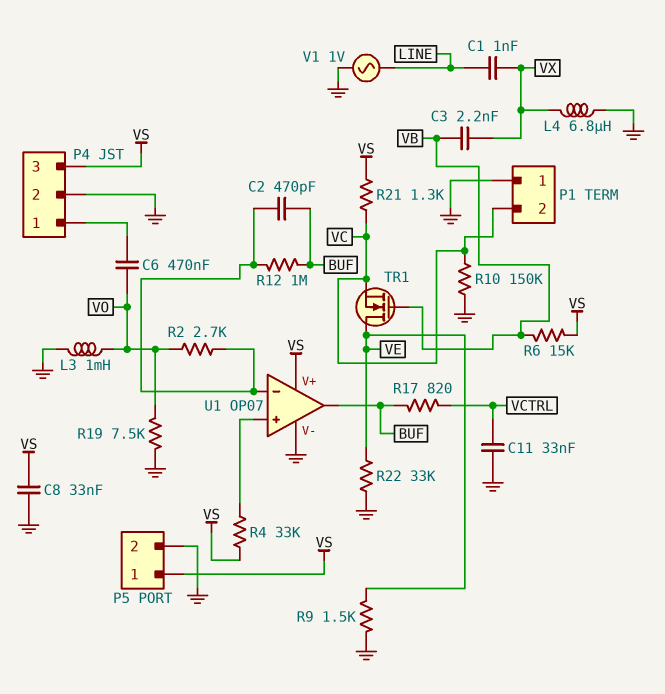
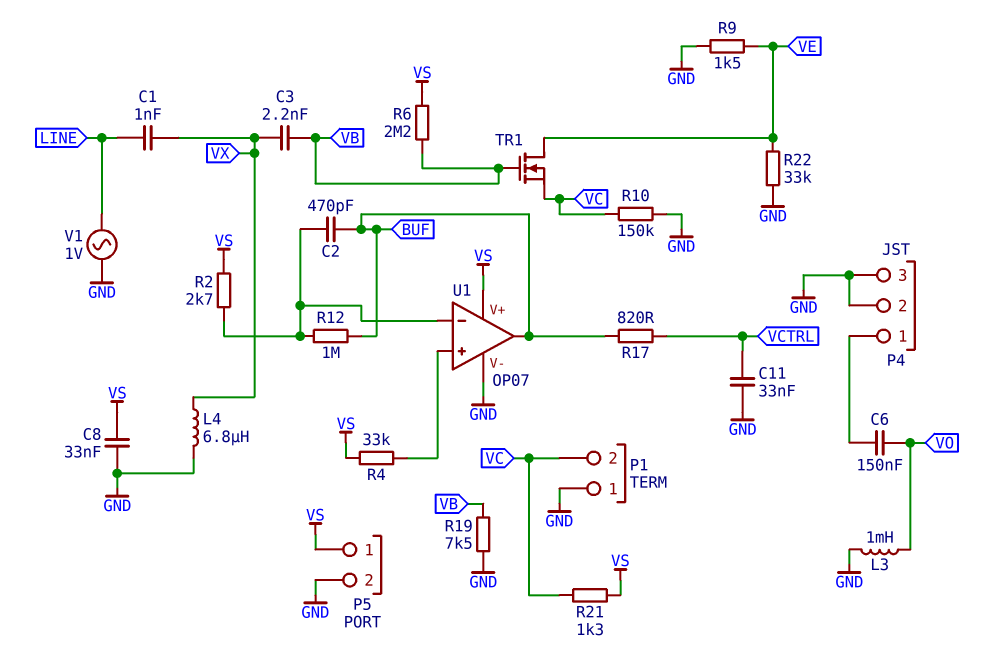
C6: 470nF (P4/1, VO) -> 150nF (P4/1, VO)
P4 pin 3: VS -> GND
R2: 2.7k (U1/in-, VO) -> 2.7k (U1/in-, VS)
R6: 15k (VB, VS) -> 2.2M (VB, VS)
R19: 7.5k (GND, VO) -> 7.5k (GND, VB)

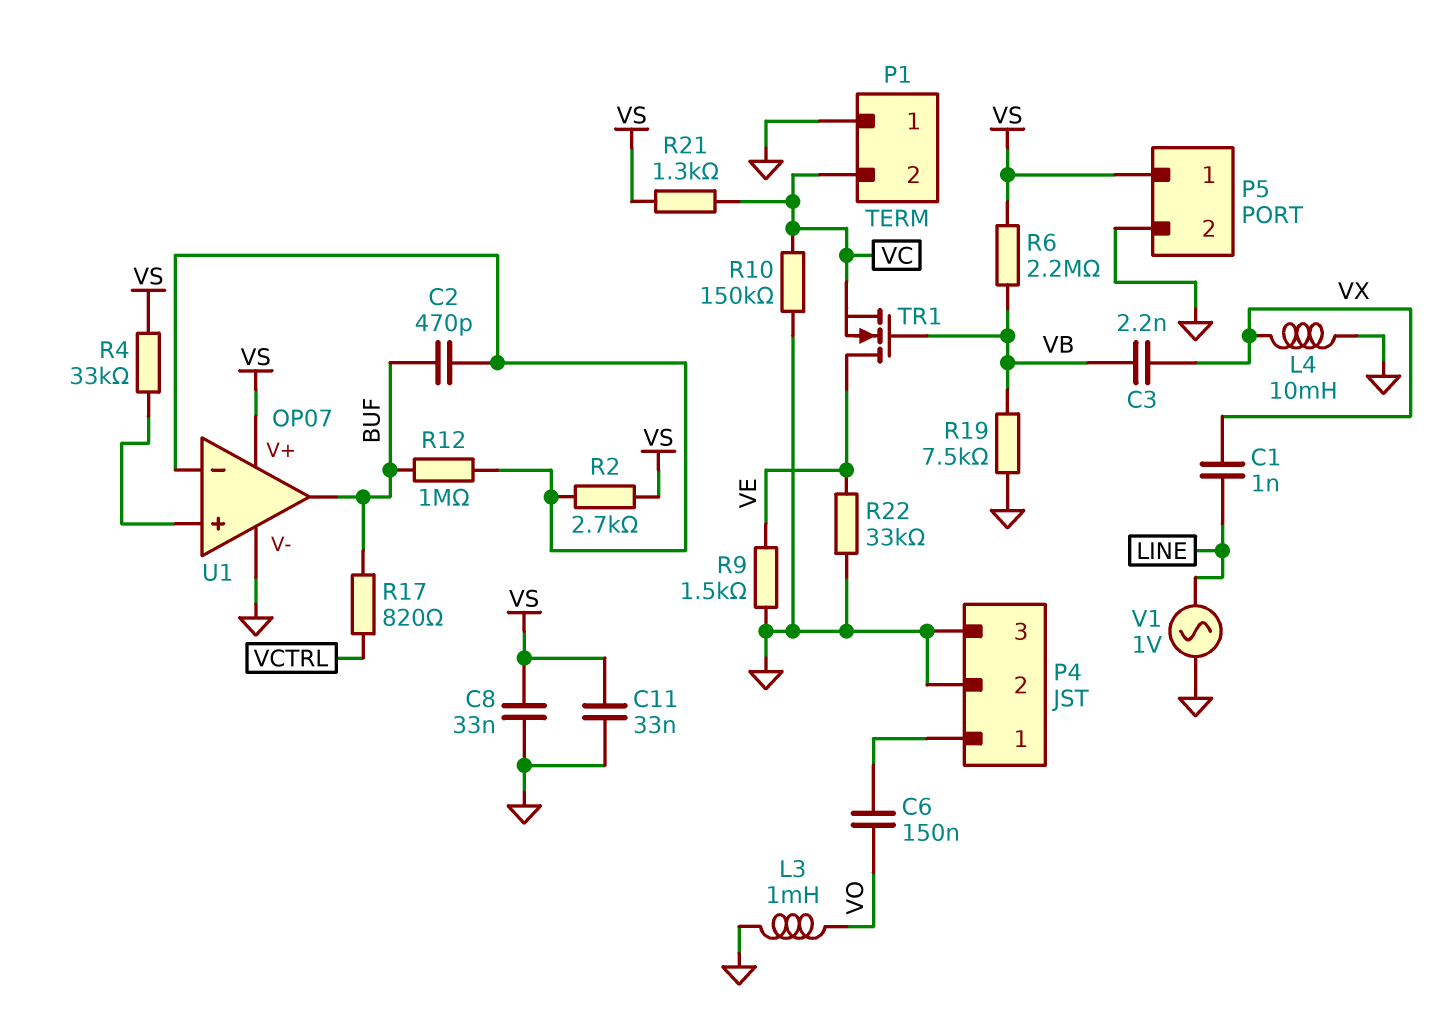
C11: 33nF (GND, VCTRL) -> 33nF (GND, VS)
L4: 6.8uH (GND, VX) -> 10mH (GND, VX)

